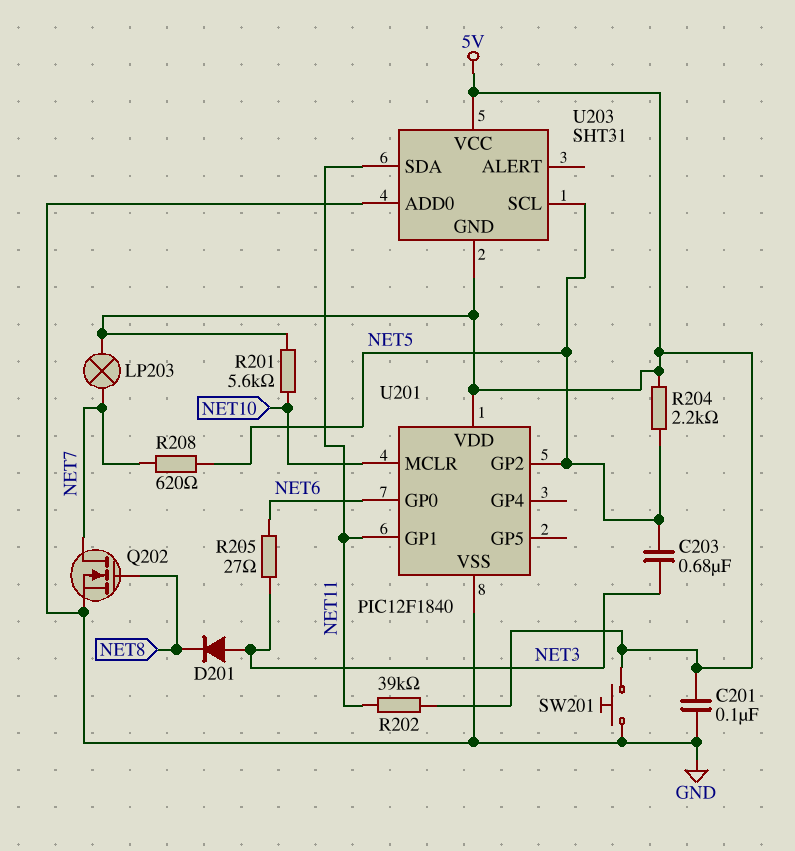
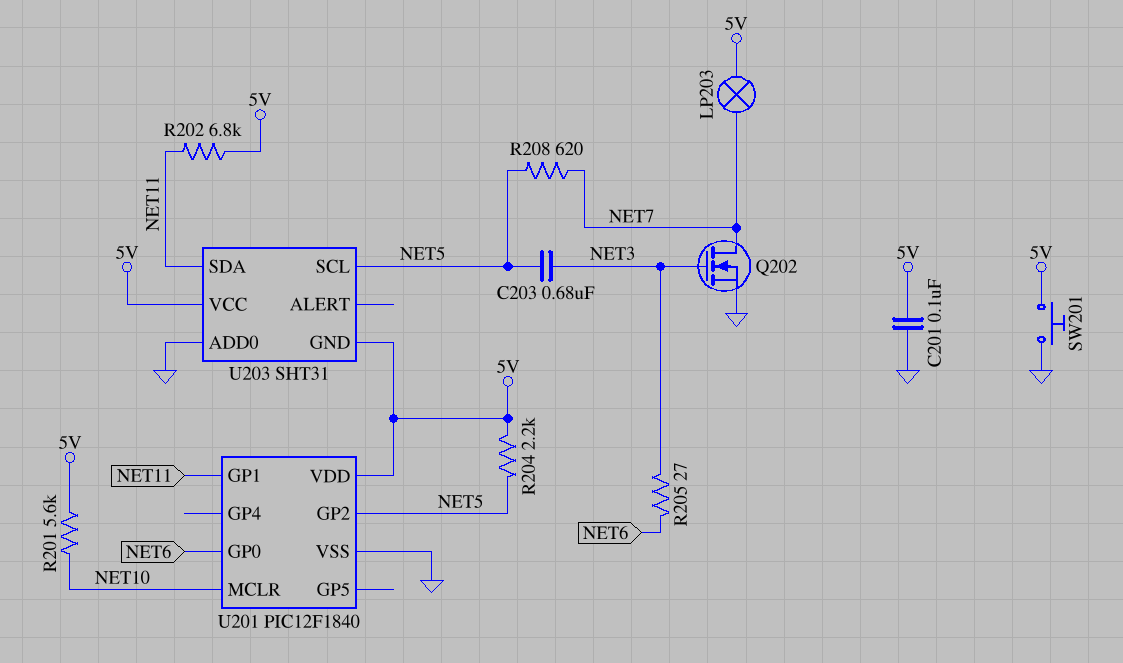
D201: diode (A NET3, K NET8) -> none
Q202: NMOS (G NET8, D NET7, S GND) -> NMOS (G NET3, D NET7, S GND)
R202: 39k (5V, NET11) -> 6.8k (5V, NET11)

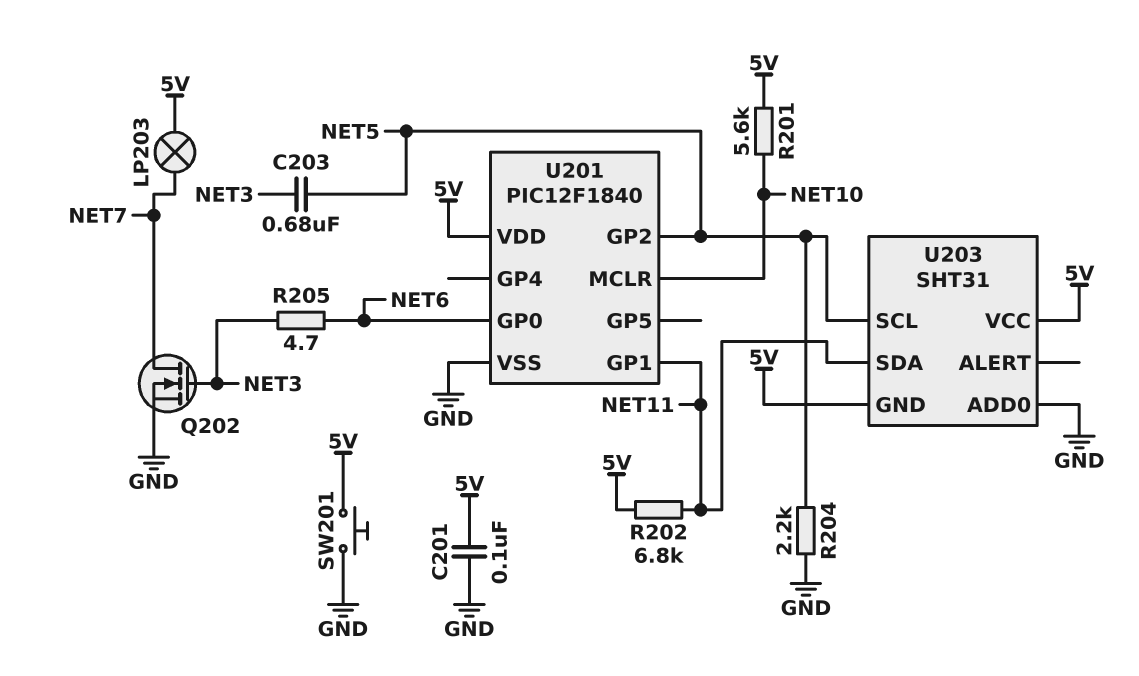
R204: 2.2k (5V, NET5) -> 2.2k (GND, NET5)
R205: 27 (NET3, NET6) -> 4.7 (NET3, NET6)
R208: 620 (NET5, NET7) -> none

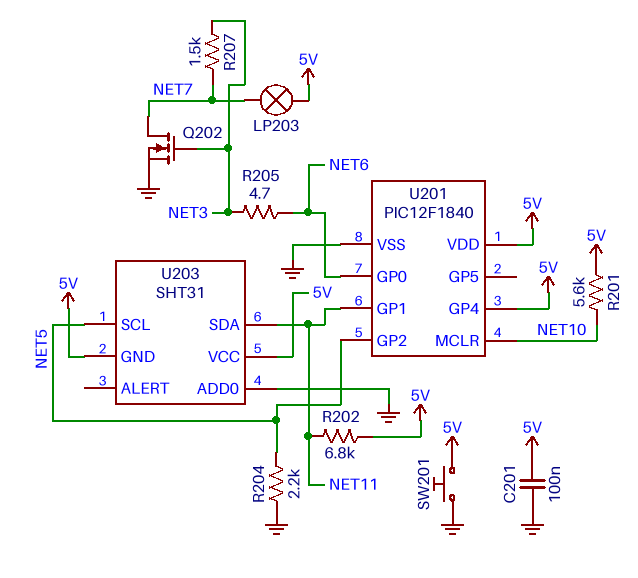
C203: 680nF (NET3, NET5) -> none
R207: none -> 1.5k (NET3, NET7)
U201 pin GP4: none -> 5V

